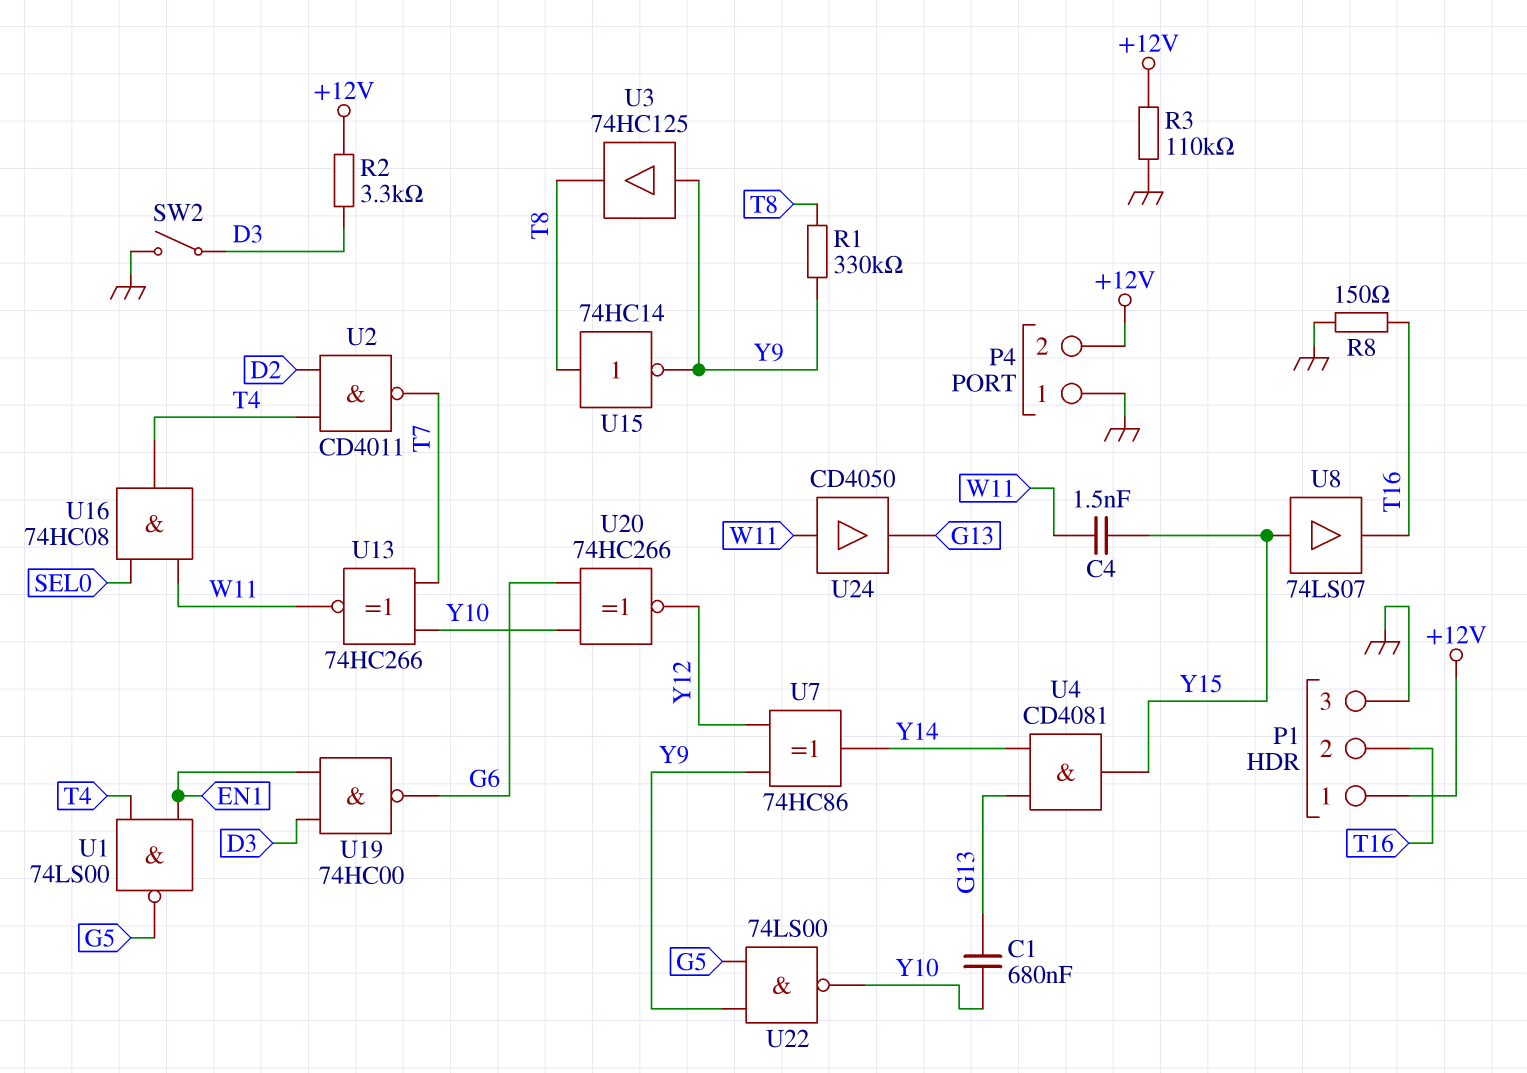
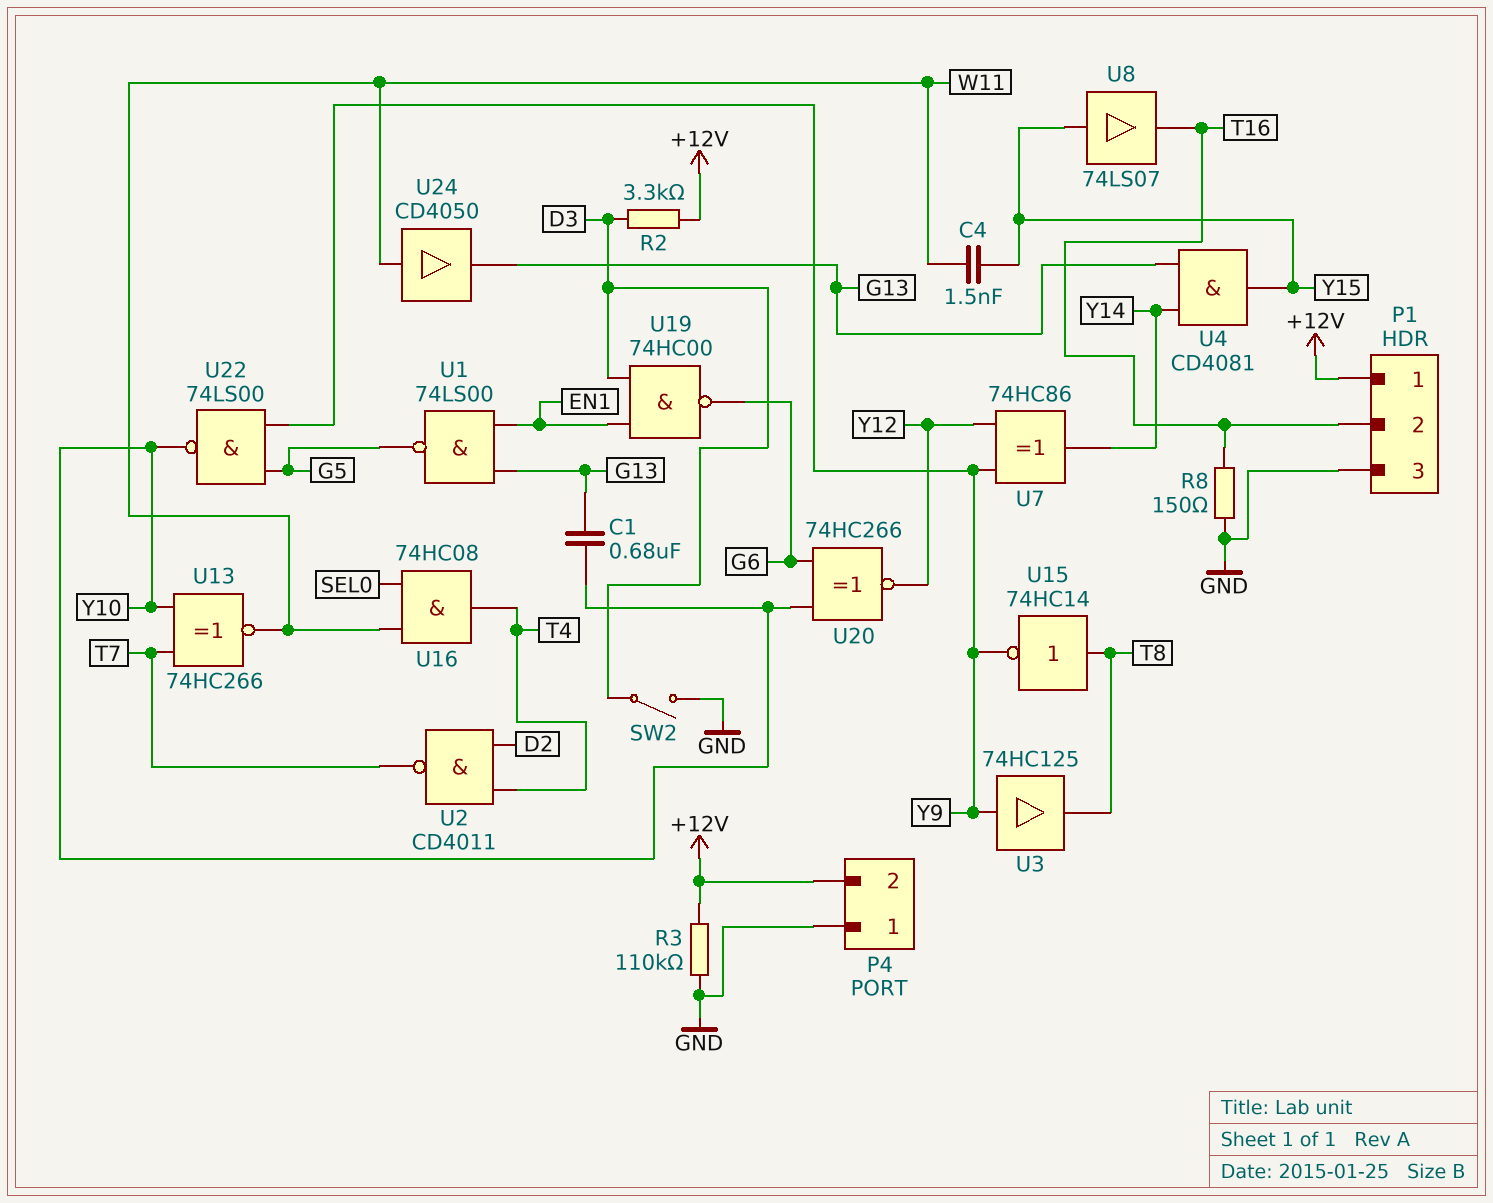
R1: 330k (T8, Y9) -> none
U1: NAND 74LS00 (in EN1, in T4, out G5) -> NAND 74LS00 (in EN1, in G13, out G5)

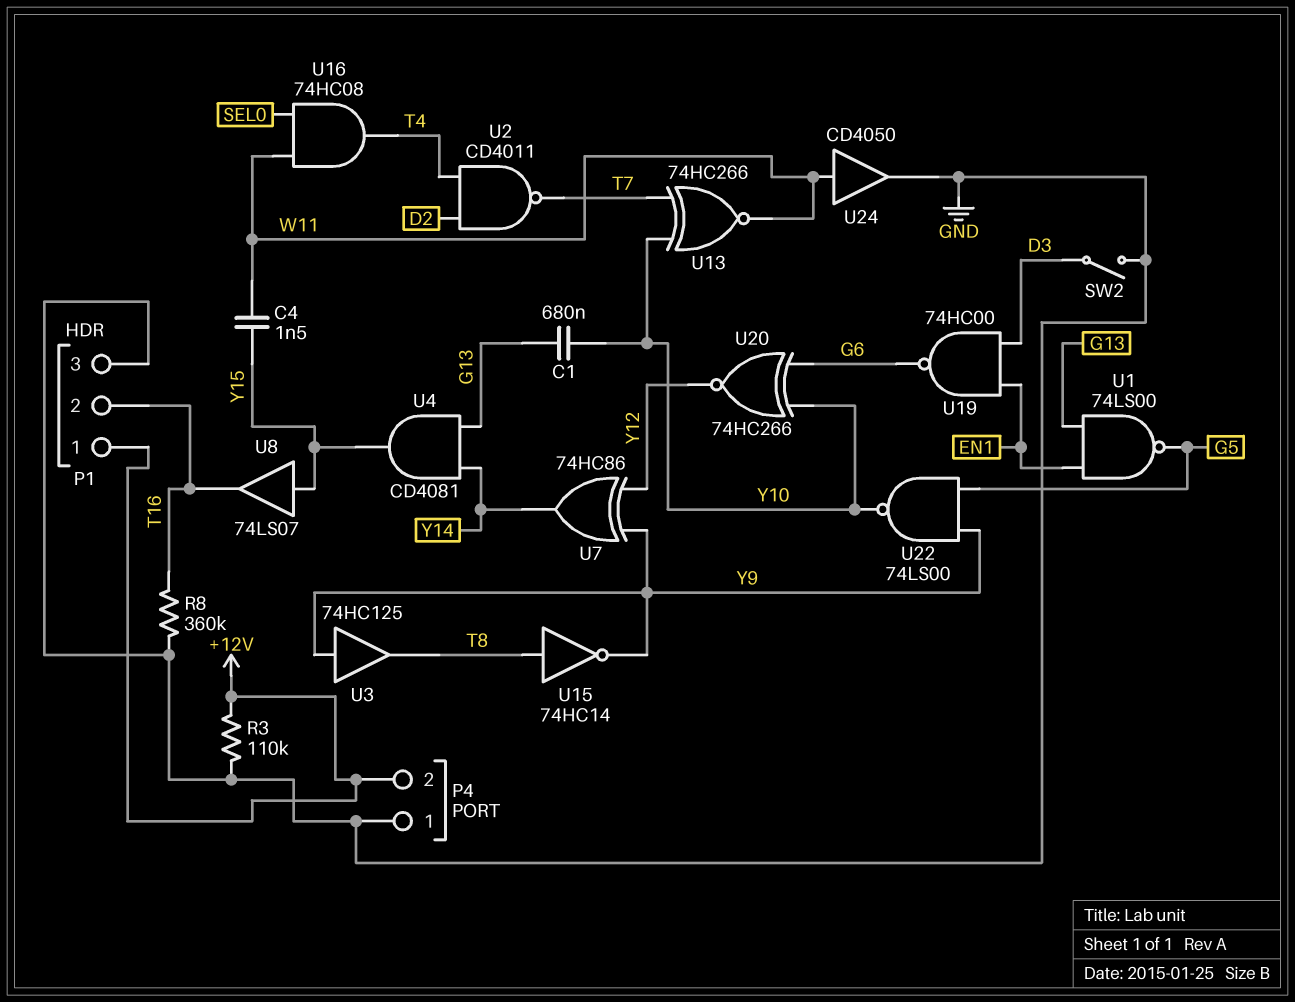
R2: 3.3k (+12V, D3) -> none
R8: 150 (GND, T16) -> 360k (GND, T16)
U24: buffer CD4050 (in W11, out G13) -> buffer CD4050 (in W11, out GND)

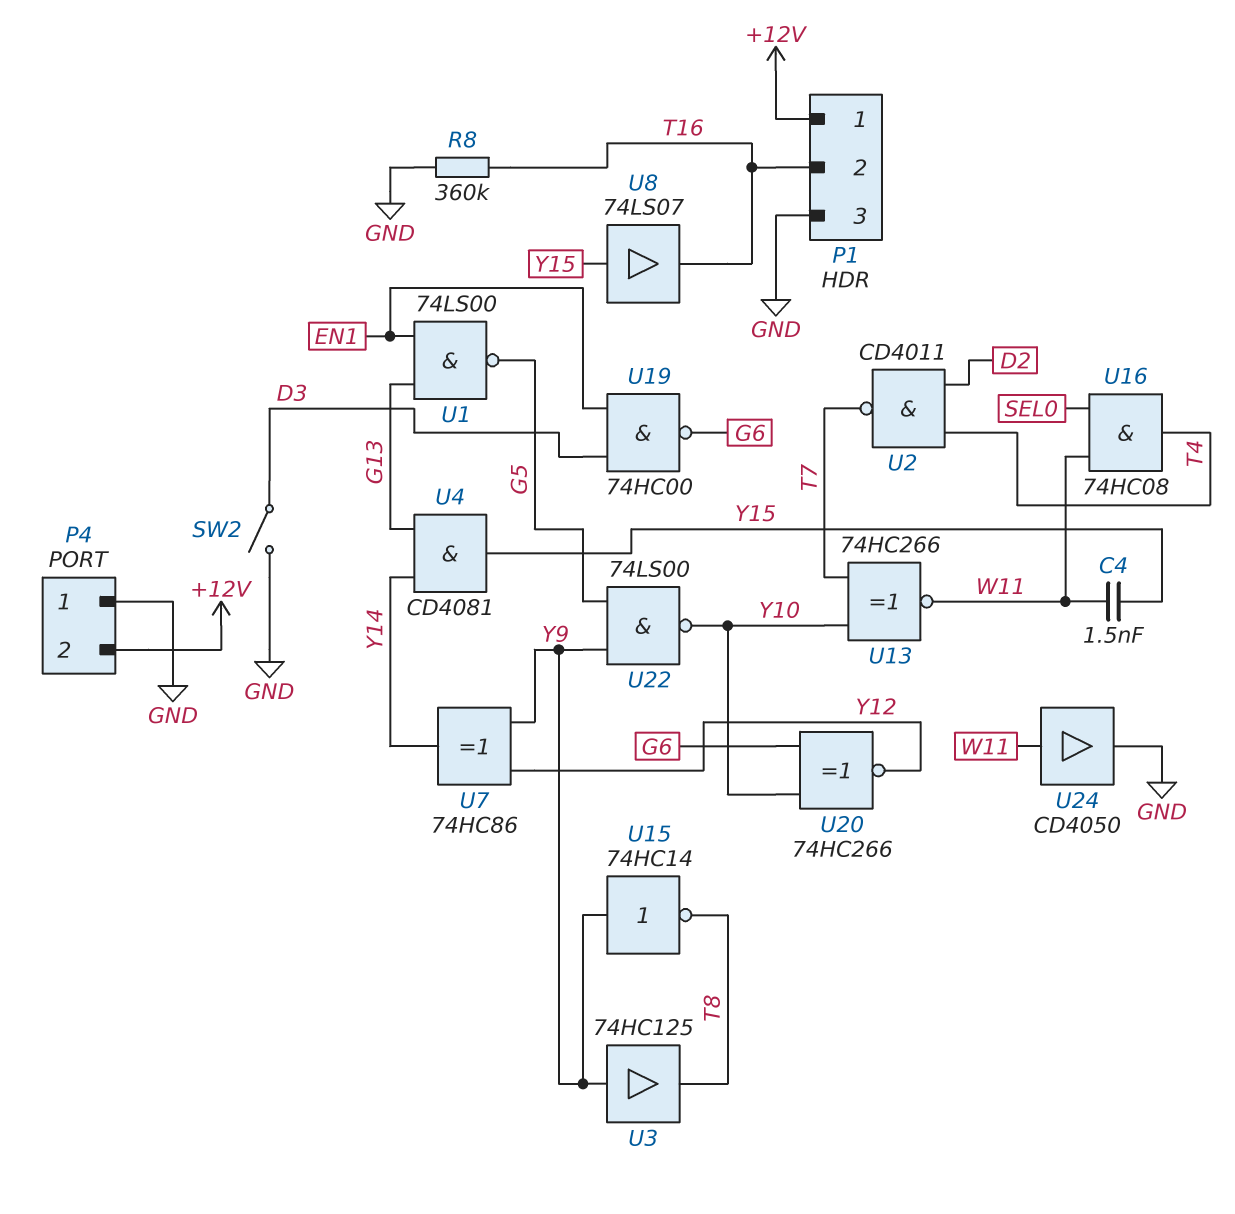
C1: 680nF (G13, Y10) -> none
R3: 110k (+12V, GND) -> none
U15: NOT 74HC14 (in T8, out Y9) -> NOT 74HC14 (in Y9, out T8)

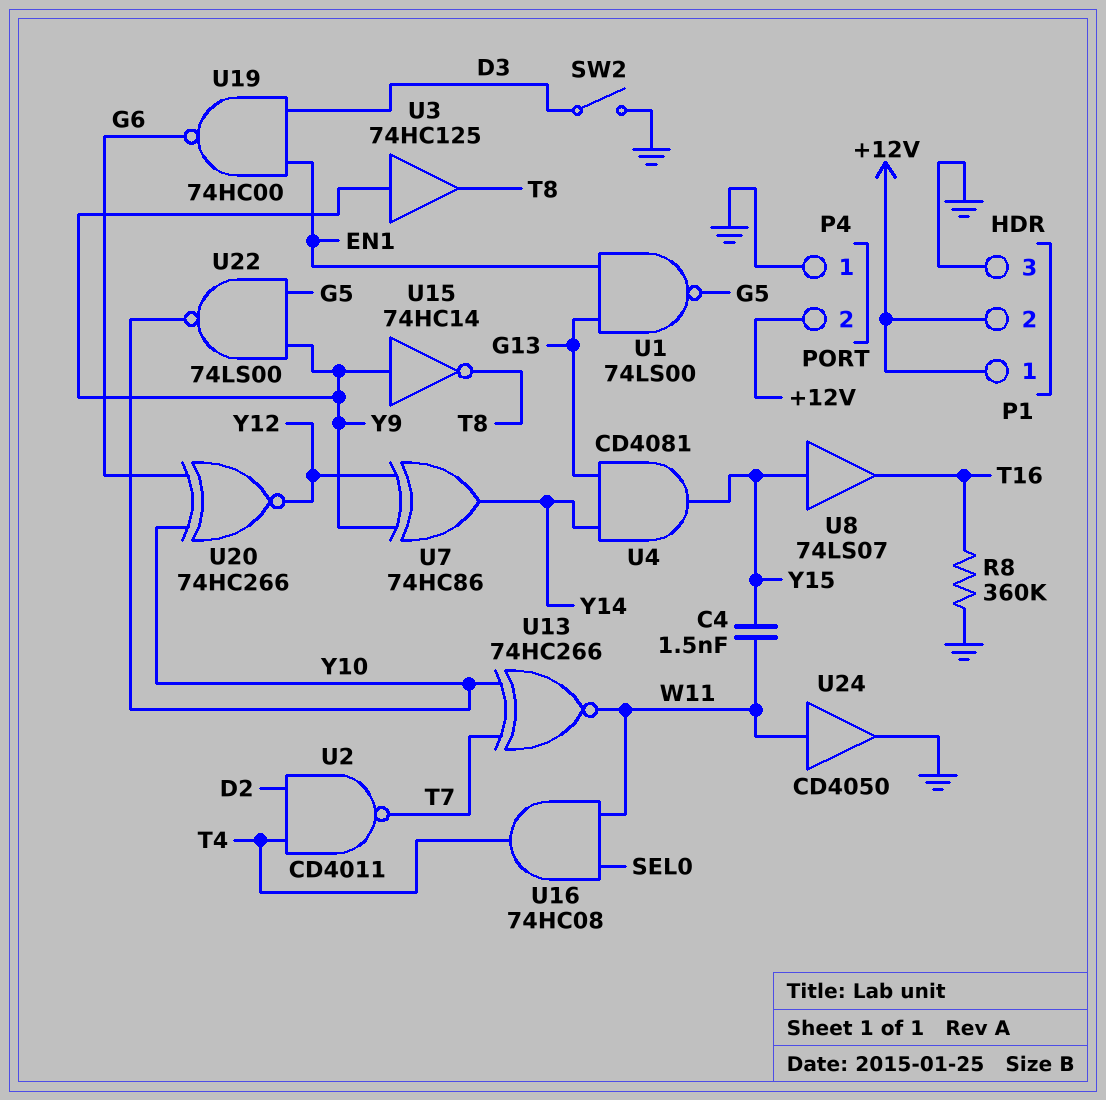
P1 pin 2: T16 -> +12V

